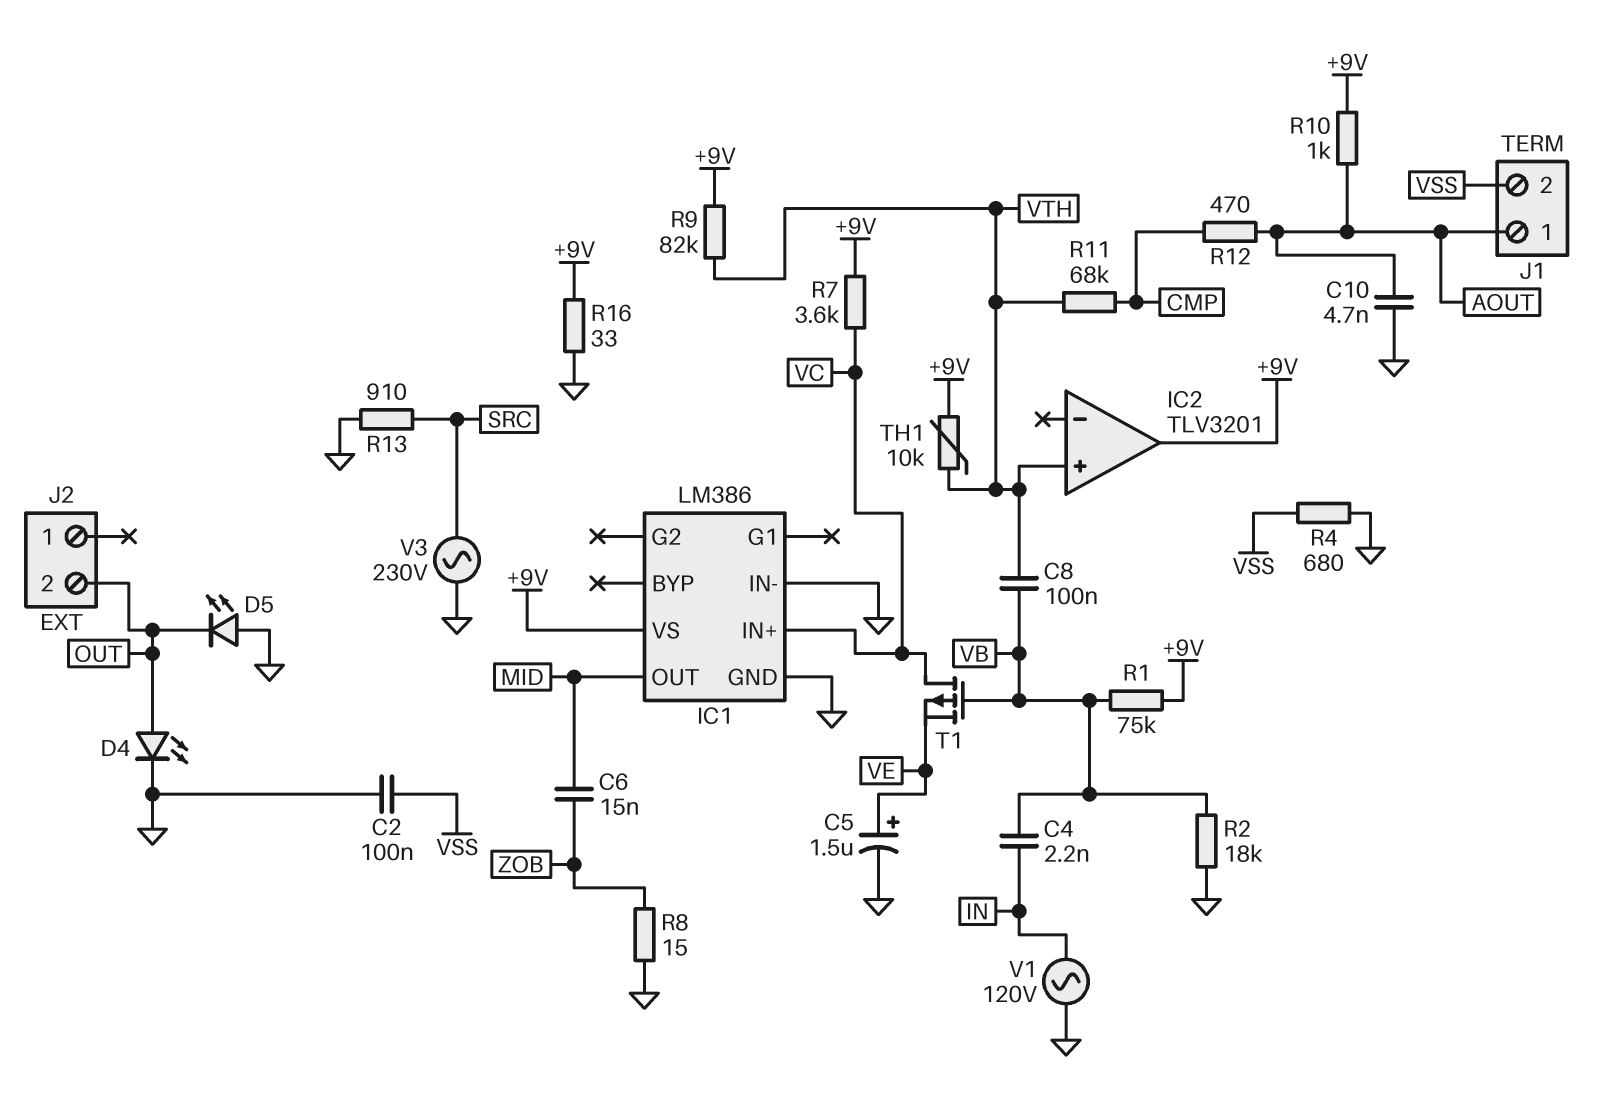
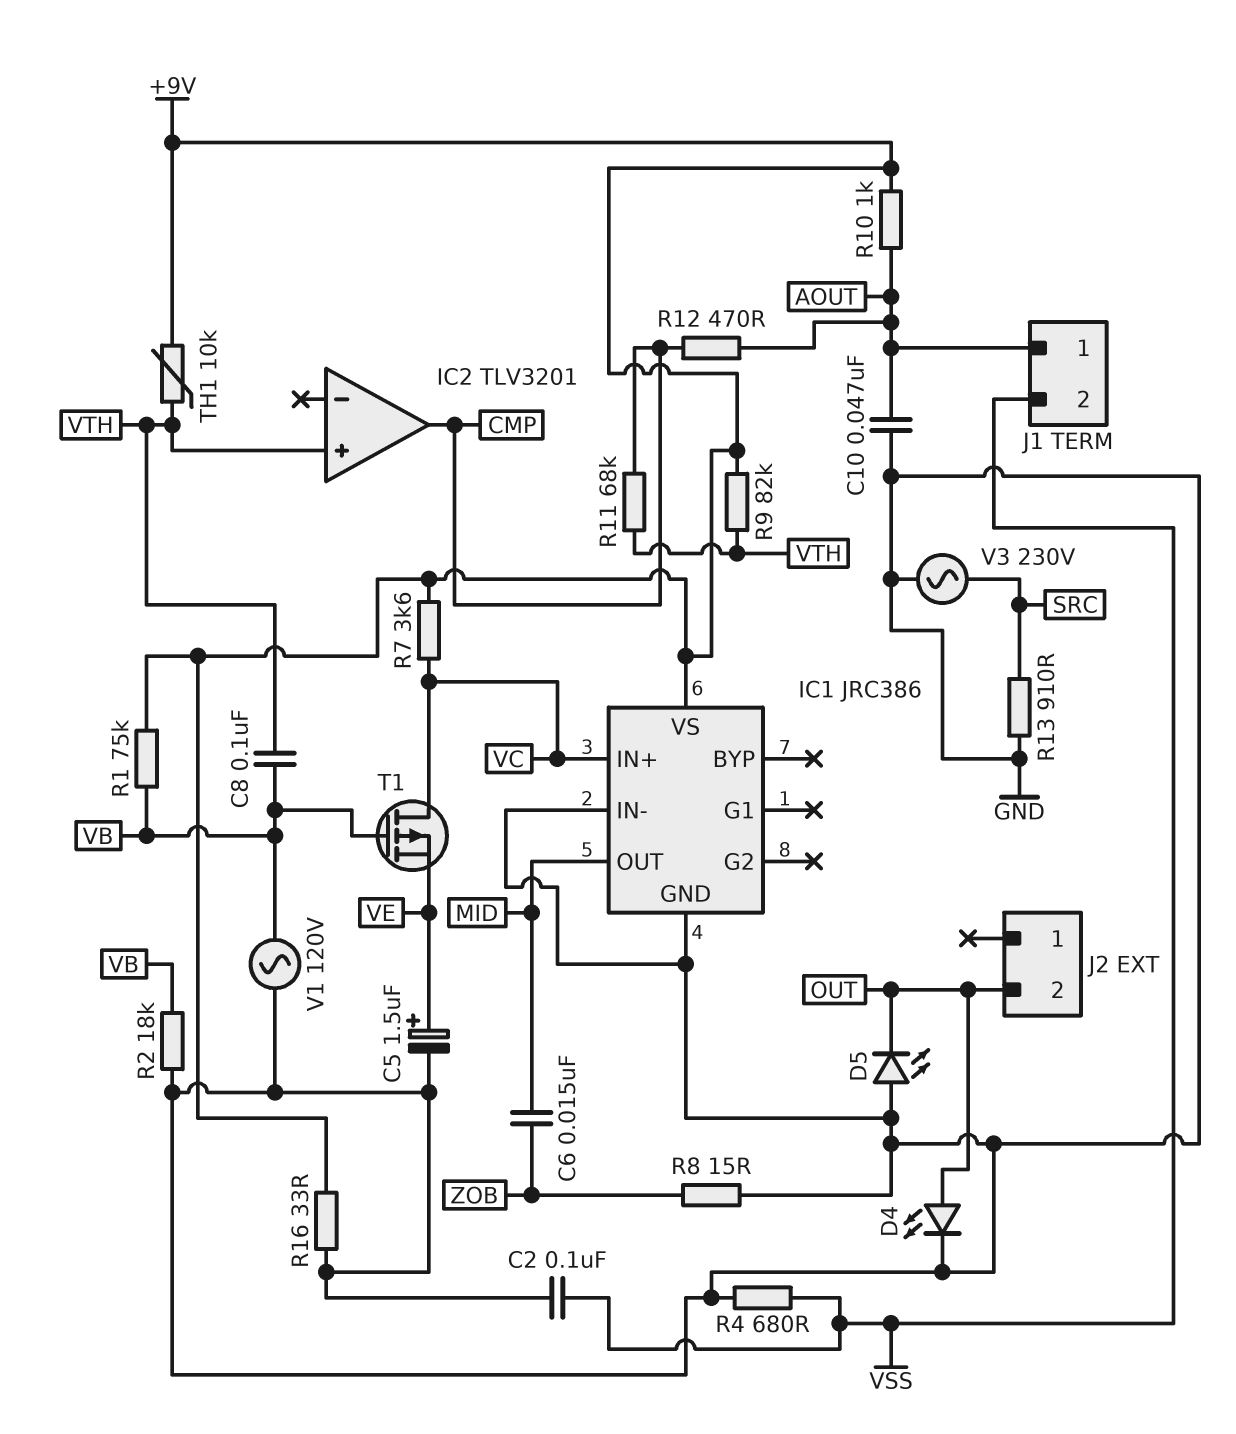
C4: 2.2nF (IN, VB) -> none
C10: 4.7nF (AOUT, GND) -> 47nF (AOUT, GND)
IC1: LM386 -> JRC386
IC2 pin out: +9V -> CMP
V1: AC 120V (GND, IN) -> AC 120V (GND, VB)

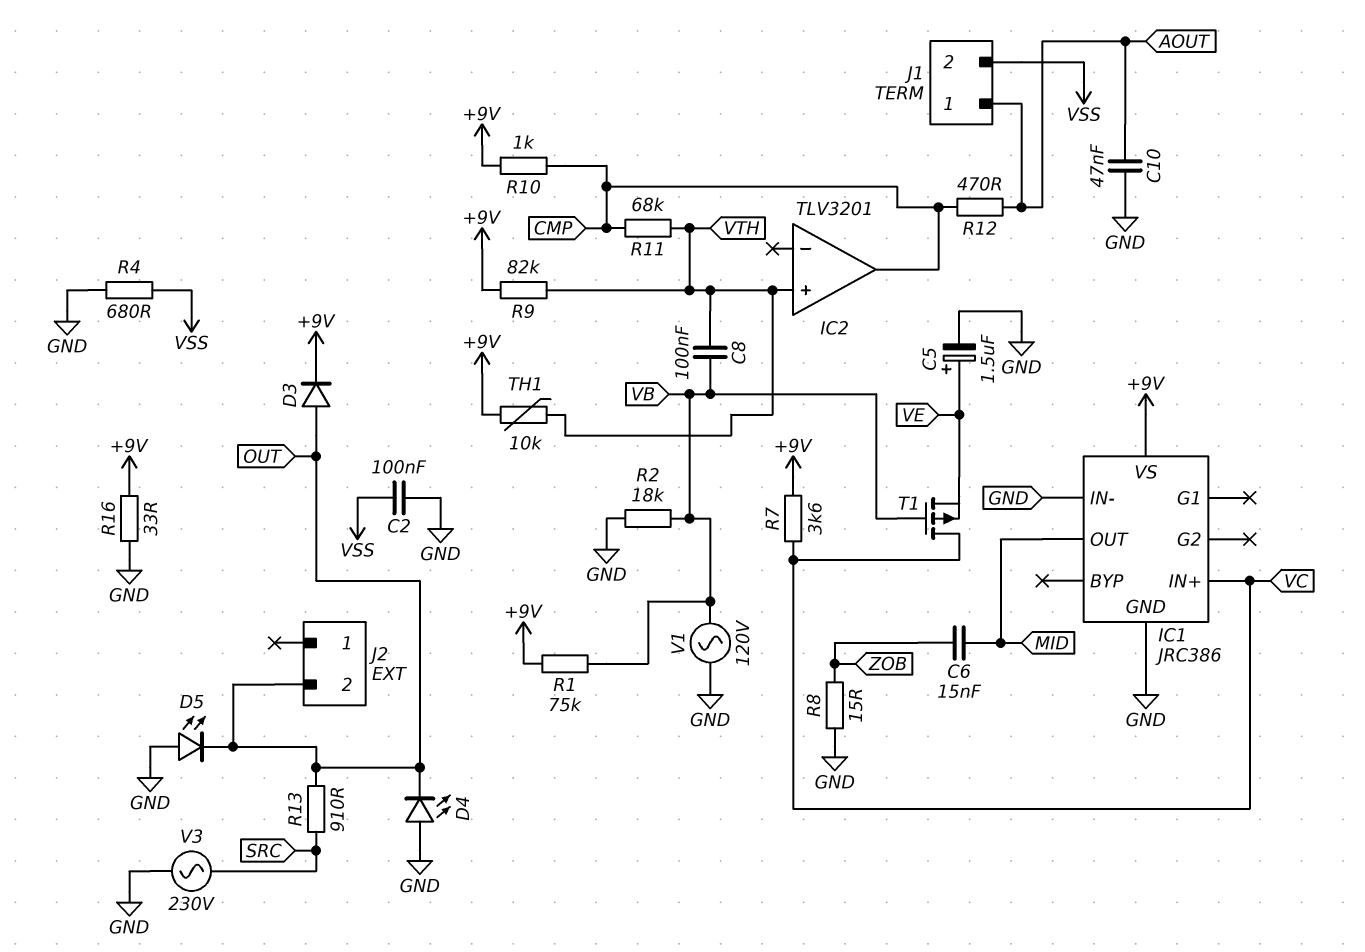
D3: none -> diode (A OUT, K +9V)
D4: LED (A OUT, K GND) -> LED (A GND, K OUT)
R10: 1k (+9V, AOUT) -> 1k (+9V, CMP)
R13: 910 (GND, SRC) -> 910 (OUT, SRC)

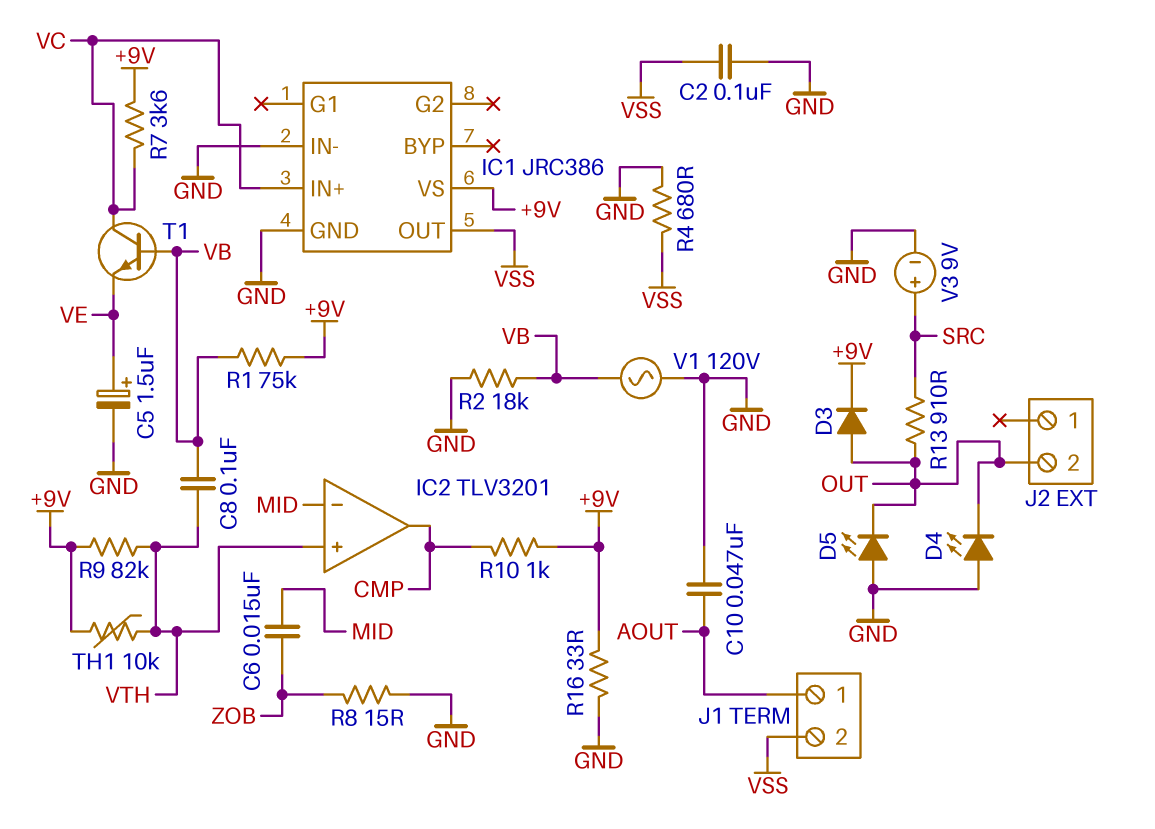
IC1 pin OUT: MID -> VSS
IC2 pin in-: none -> MID
R11: 68k (CMP, VTH) -> none
R12: 470 (AOUT, CMP) -> none
T1: PMOS (G VB, D VC, S VE) -> NPN (B VB, C VC, E VE)
V3: AC 230V (GND, SRC) -> 9V (plus SRC, minus GND)

